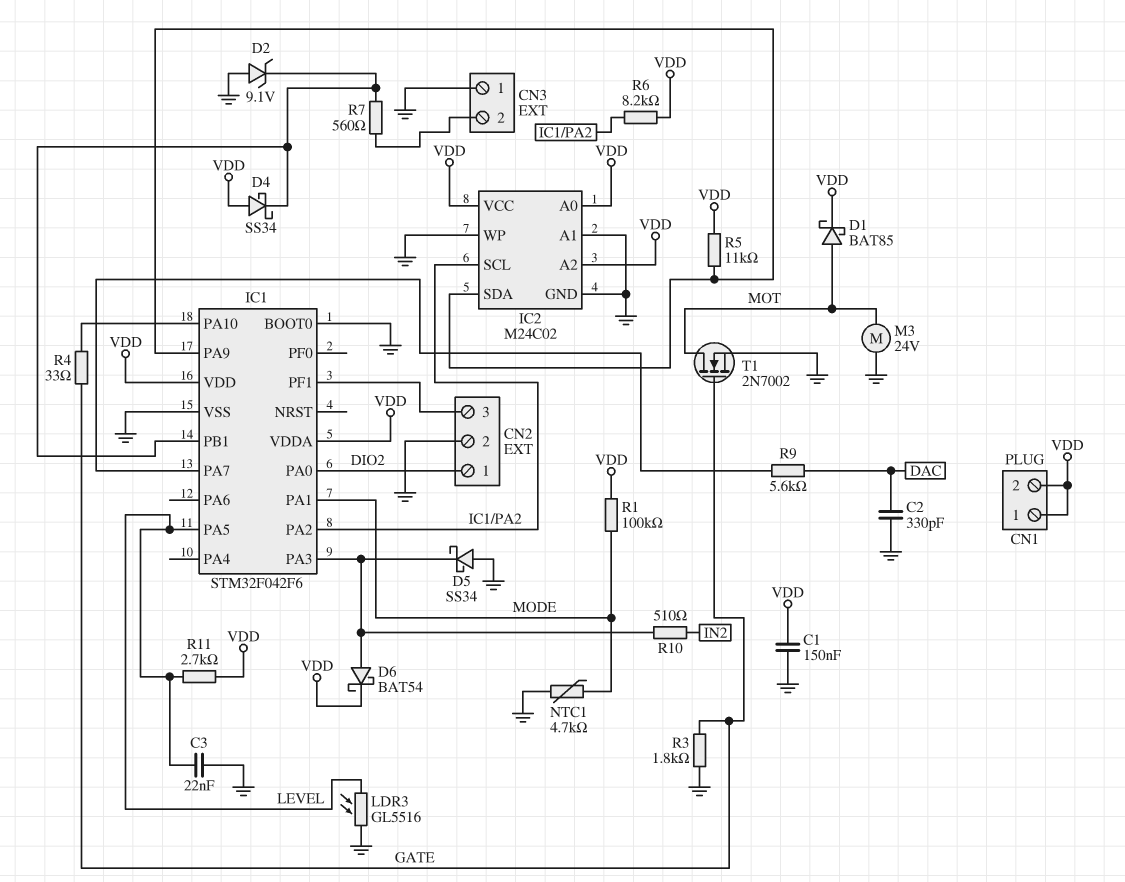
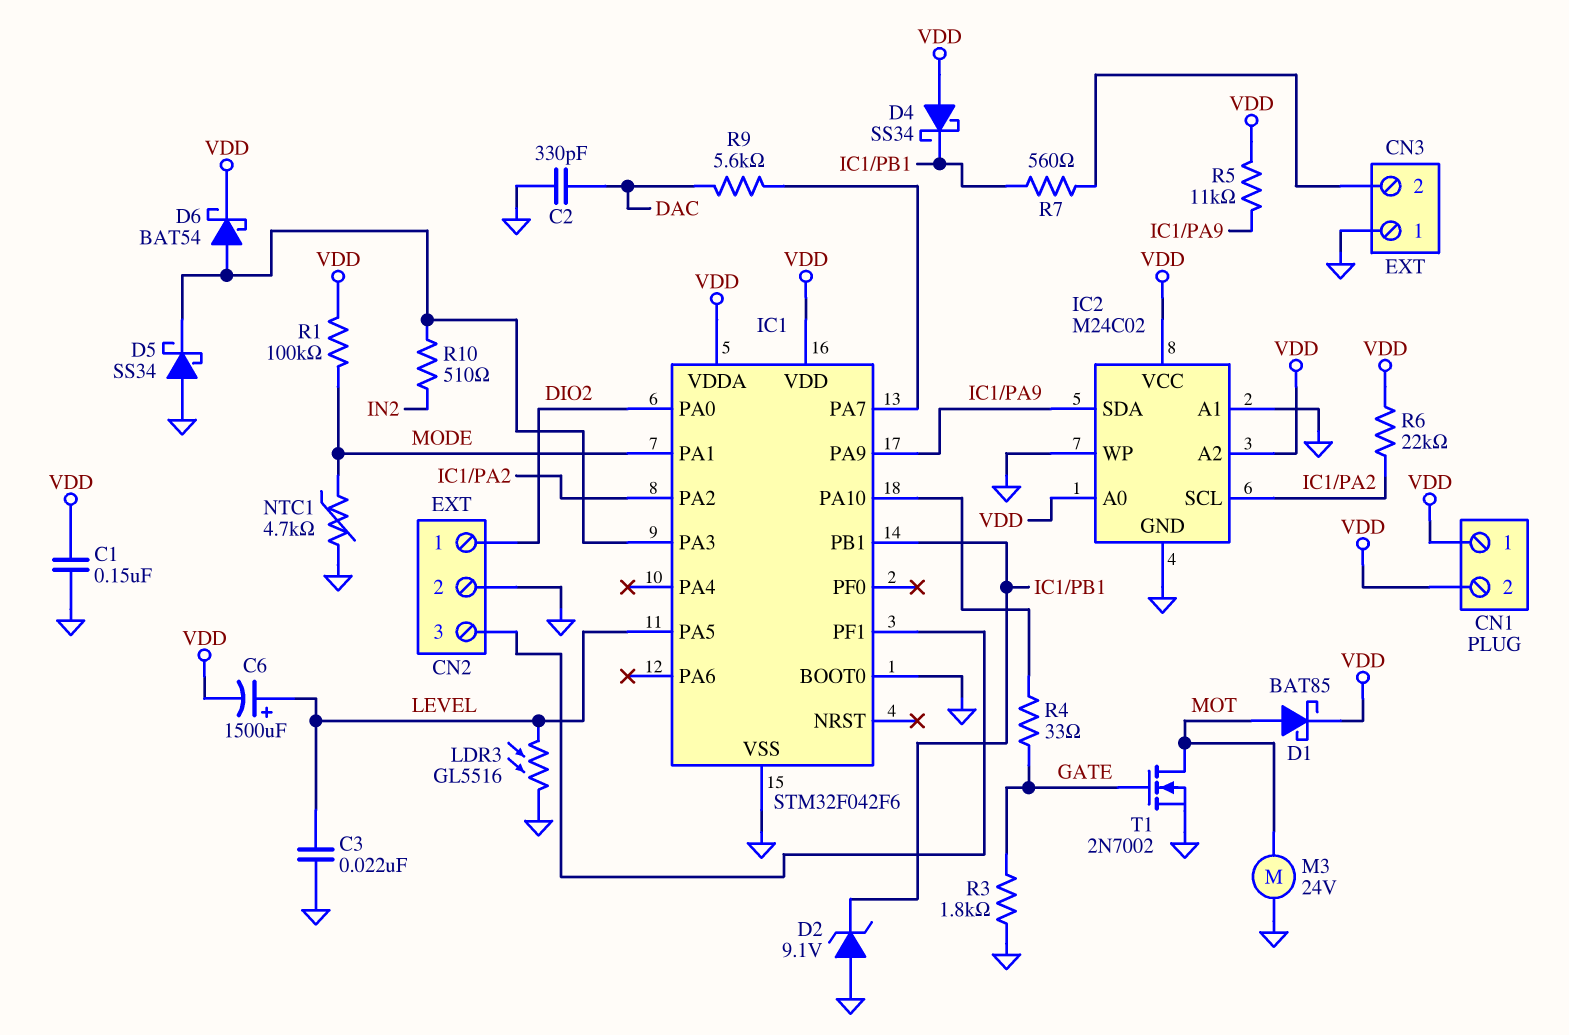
C6: none -> 1500uF (plus LEVEL, minus VDD)
R6: 8.2k (IC1/PA2, VDD) -> 22k (IC1/PA2, VDD)
R11: 2.7k (LEVEL, VDD) -> none

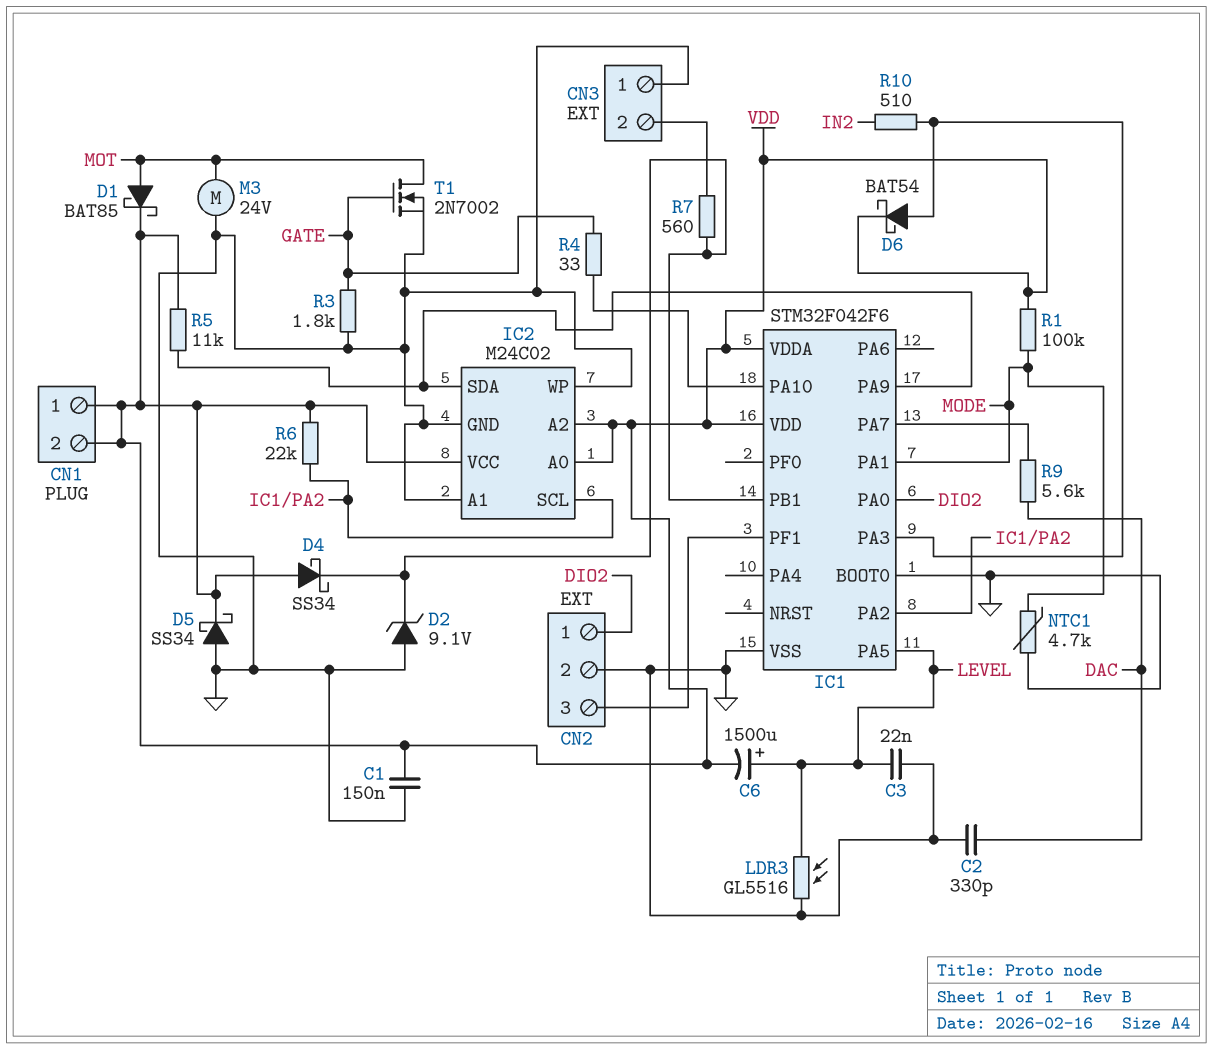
D5: schottky SS34 (A GND, K IC1/PA3) -> schottky SS34 (A GND, K VDD)

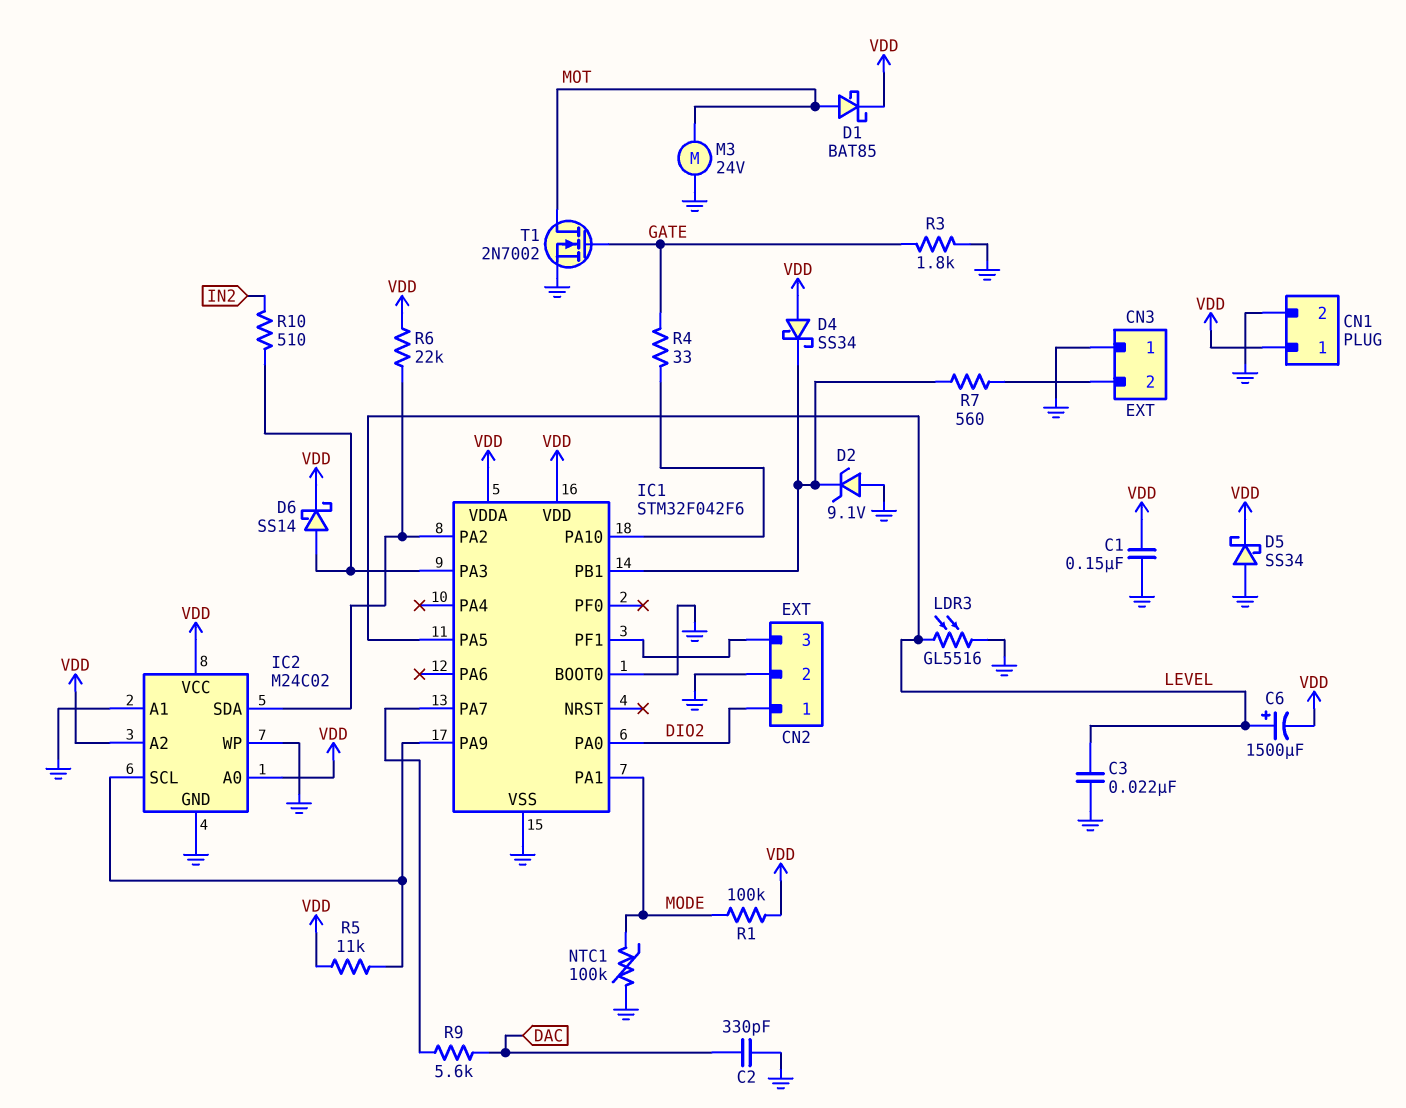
CN1 pin 2: VDD -> GND
D6: schottky BAT54 (A IC1/PA3, K VDD) -> schottky SS14 (A IC1/PA3, K VDD)
IC2 pin SCL: IC1/PA2 -> IC1/PA9
IC2 pin SDA: IC1/PA9 -> IC1/PA2
NTC1: 4.7k (GND, MODE) -> 100k (GND, MODE)

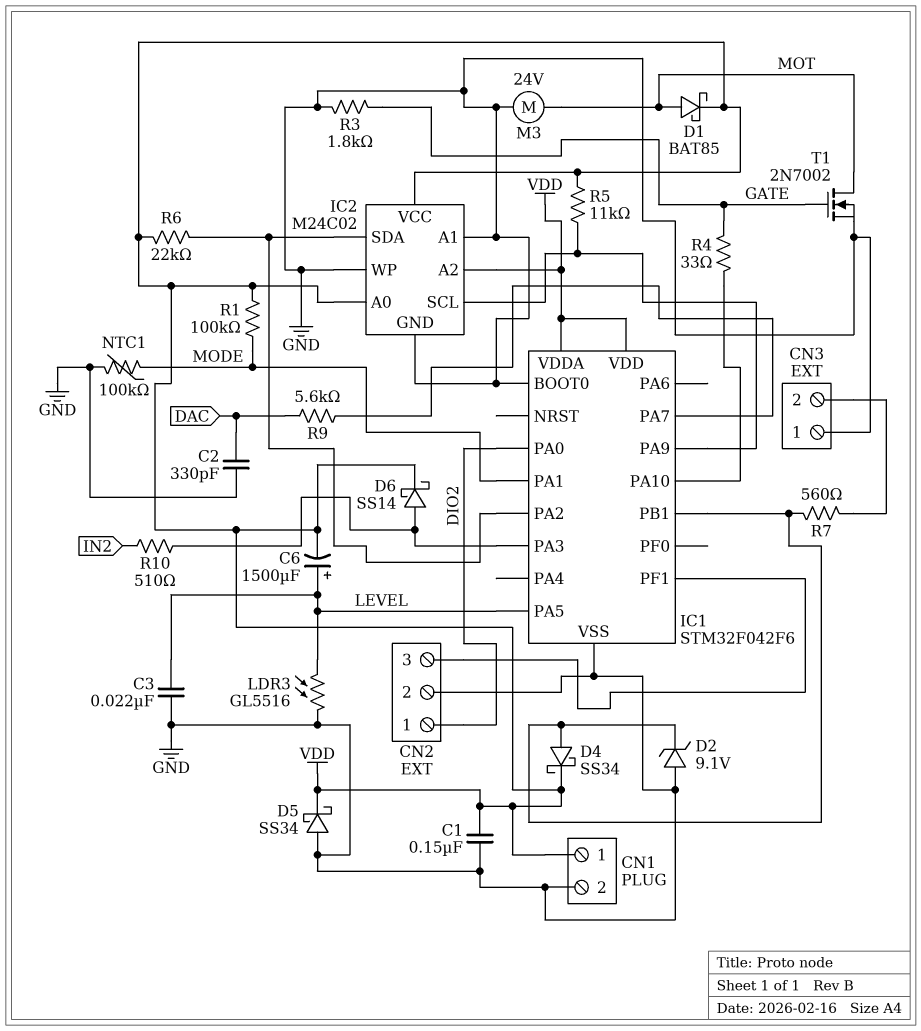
D4: schottky SS34 (A VDD, K IC1/PB1) -> schottky SS34 (A IC1/PB1, K VDD)

